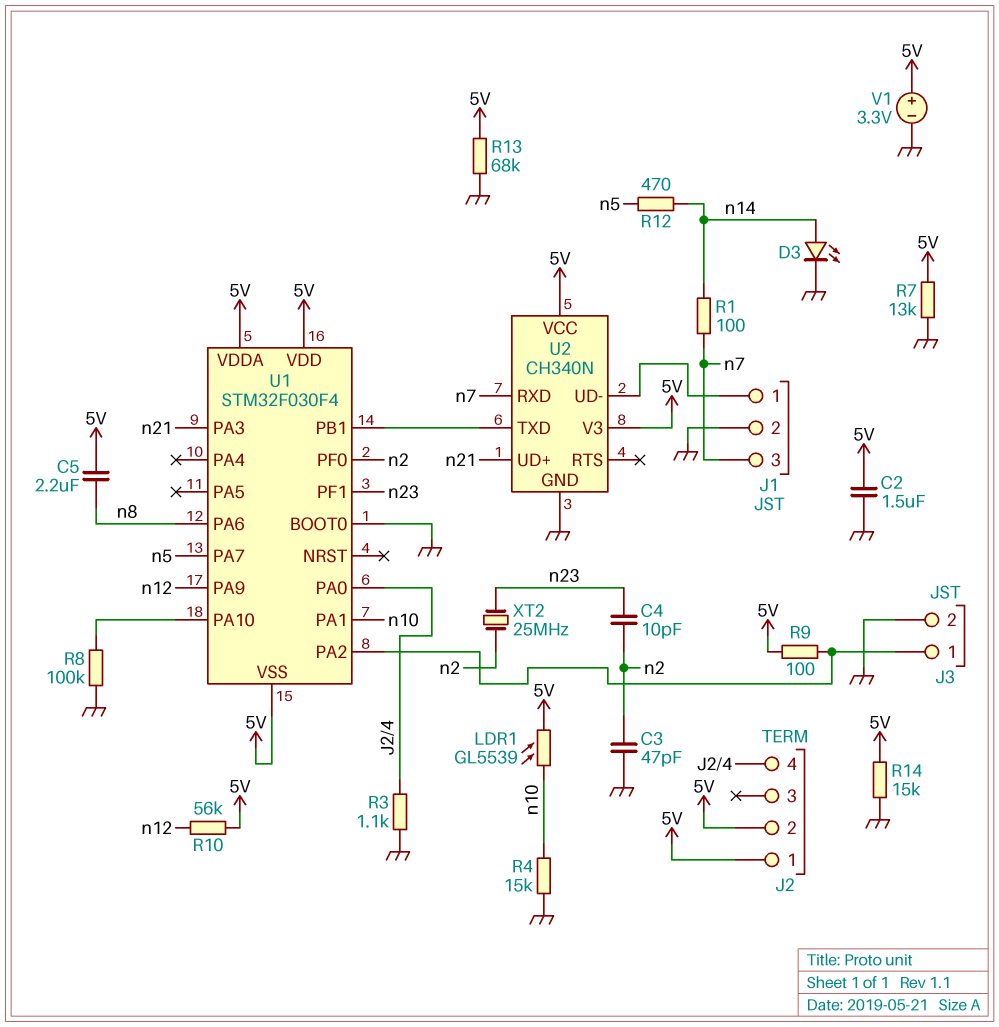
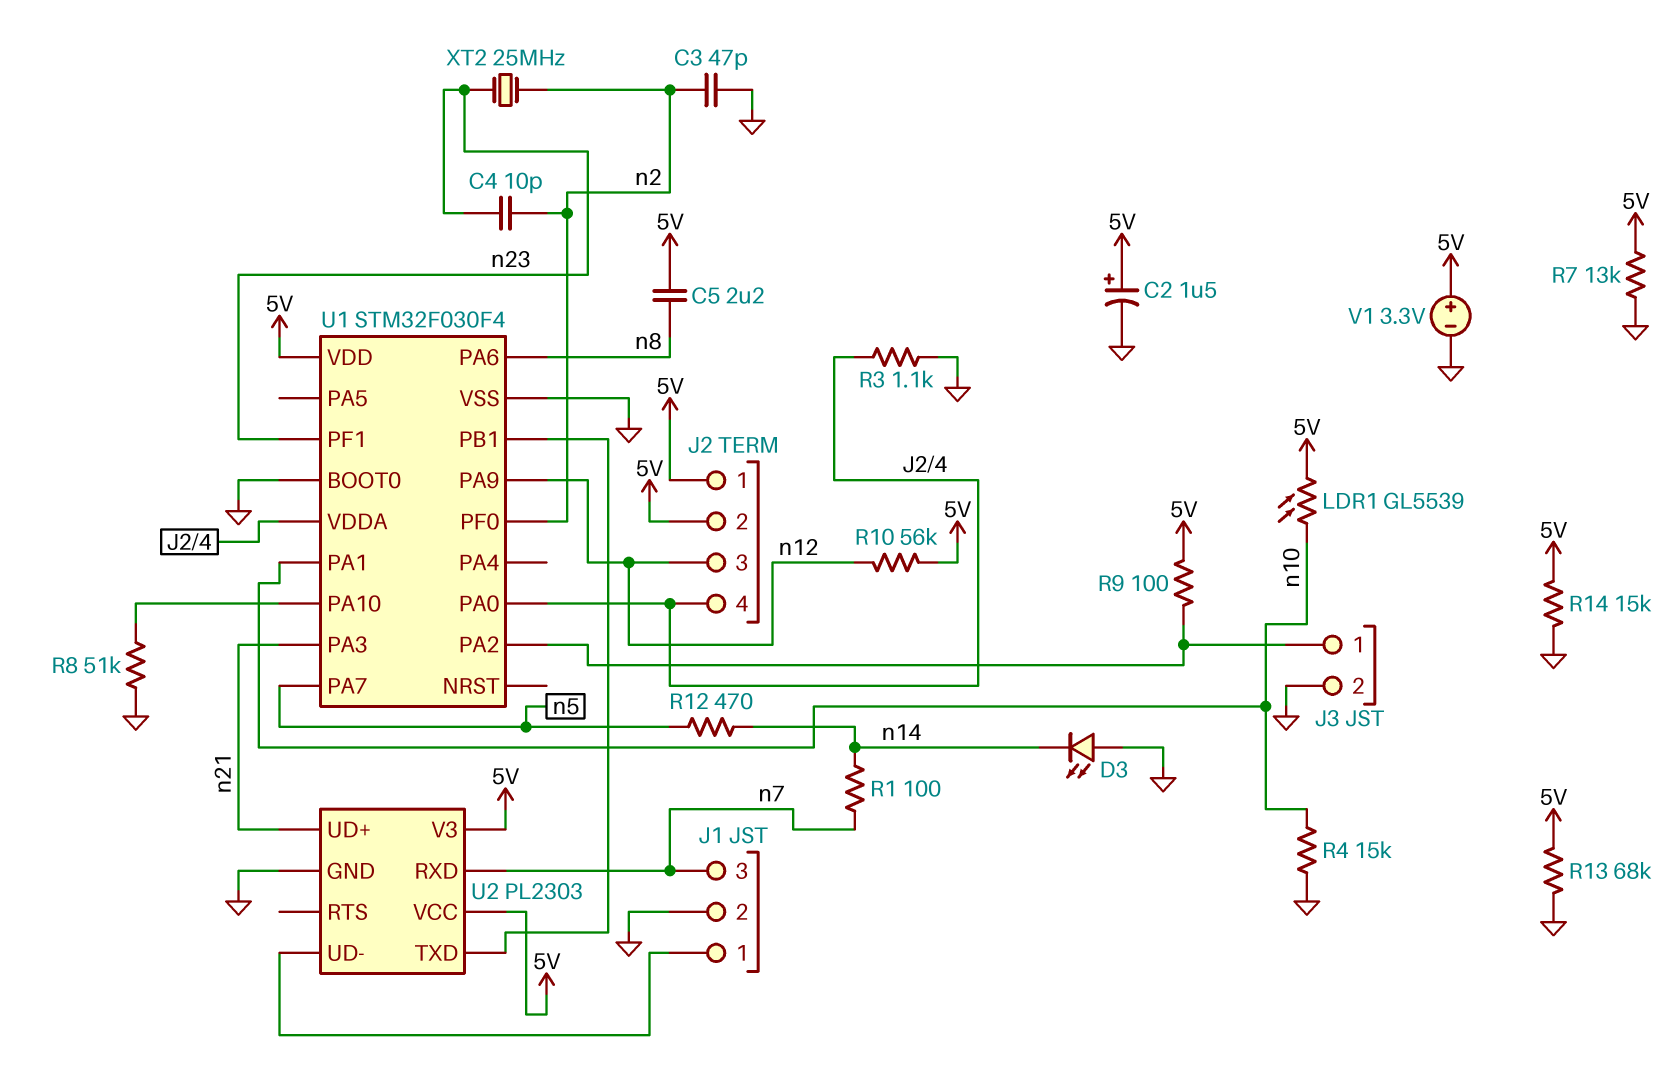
C2: 1.5uF (5V, GND) -> 1.5uF (plus 5V, minus GND)
D3: LED (A n14, K GND) -> LED (A GND, K n14)
J2 pin 3: none -> n12
R8: 100k (GND, U1/PA10) -> 51k (GND, U1/PA10)
U1 pin VDDA: 5V -> J2/4
U1 pin VSS: 5V -> GND
U2: CH340N -> PL2303

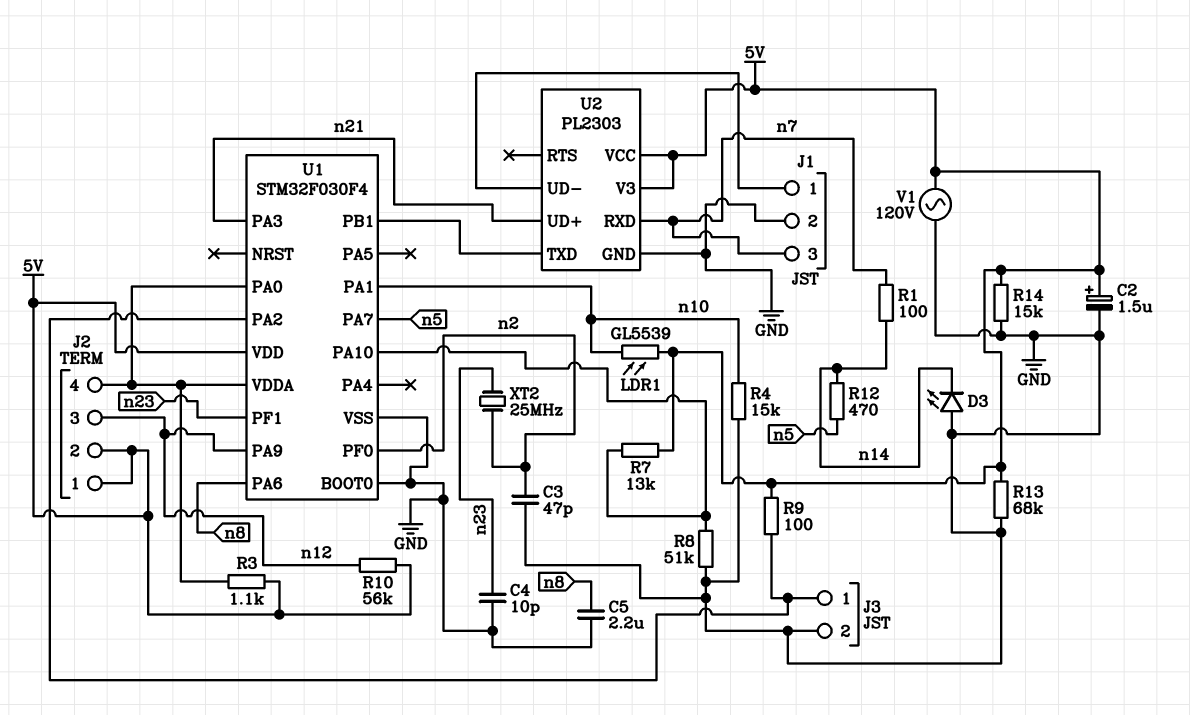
C4: 10pF (n2, n23) -> 10pF (GND, n23)
C5: 2.2uF (5V, n8) -> 2.2uF (GND, n8)
R3: 1.1k (GND, J2/4) -> 1.1k (5V, J2/4)
R7: 13k (5V, GND) -> 13k (5V, U1/PA10)
V1: 3.3V (plus 5V, minus GND) -> AC 120V (5V, GND)

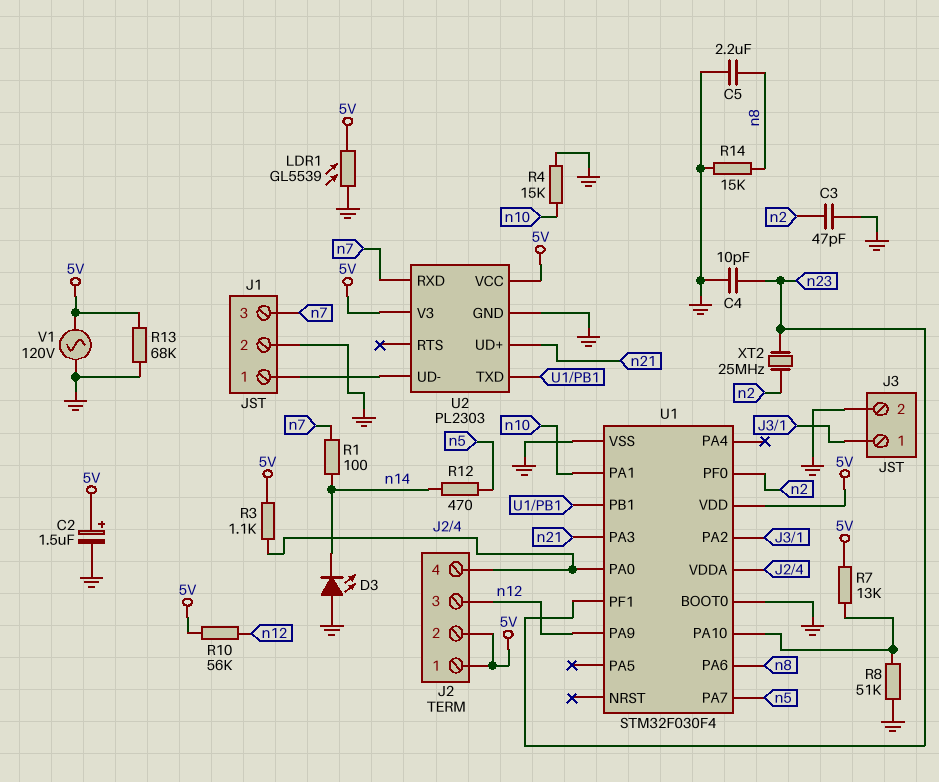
LDR1: GL5539 (5V, n10) -> GL5539 (5V, GND)
R9: 100 (5V, J3/1) -> none
R14: 15k (5V, GND) -> 15k (GND, n8)

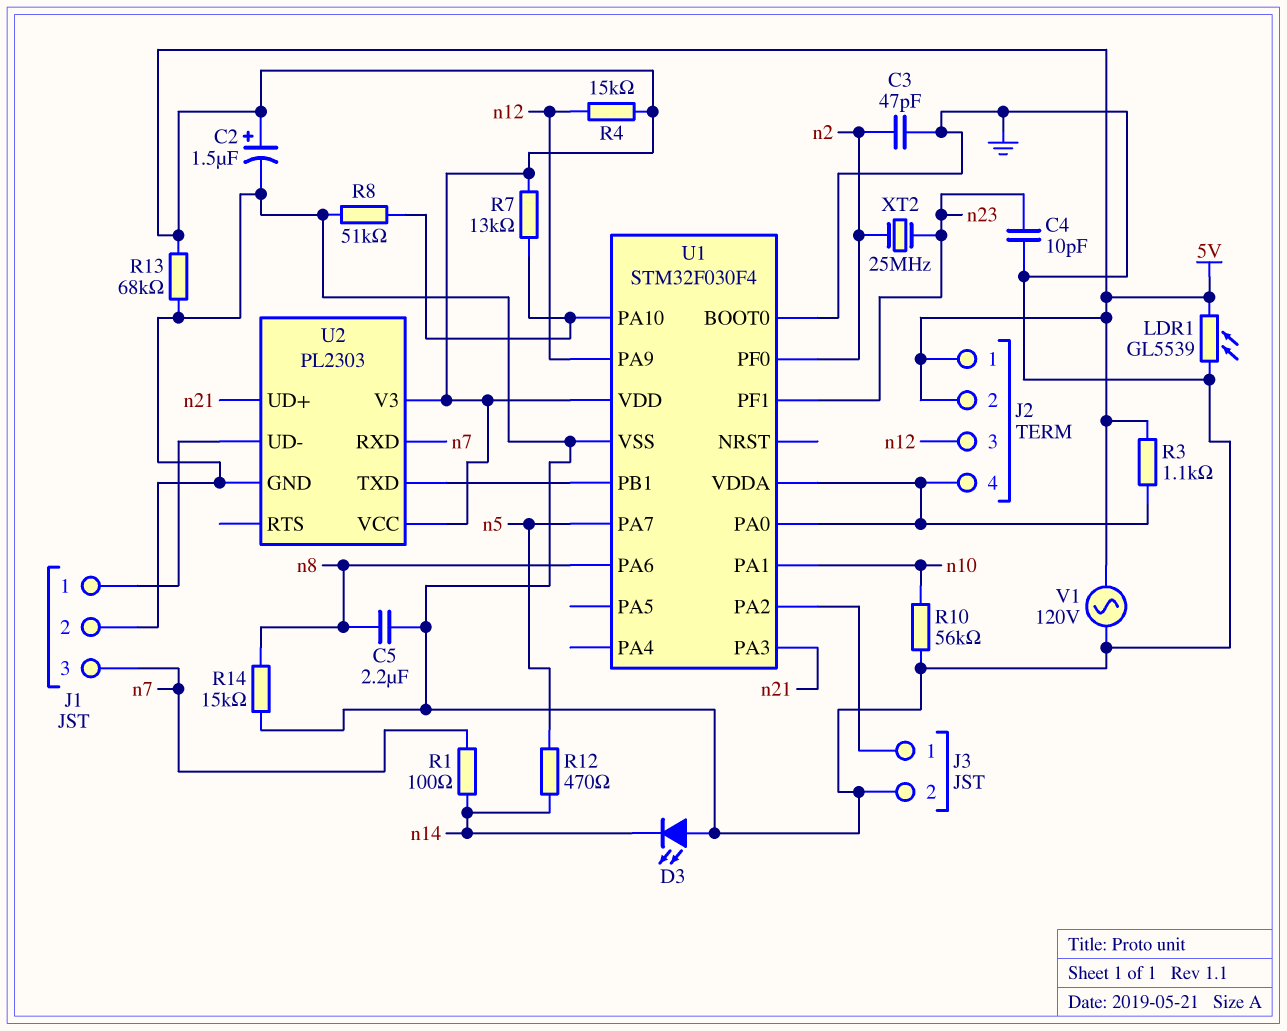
R4: 15k (GND, n10) -> 15k (5V, n12)
R10: 56k (5V, n12) -> 56k (GND, n10)

